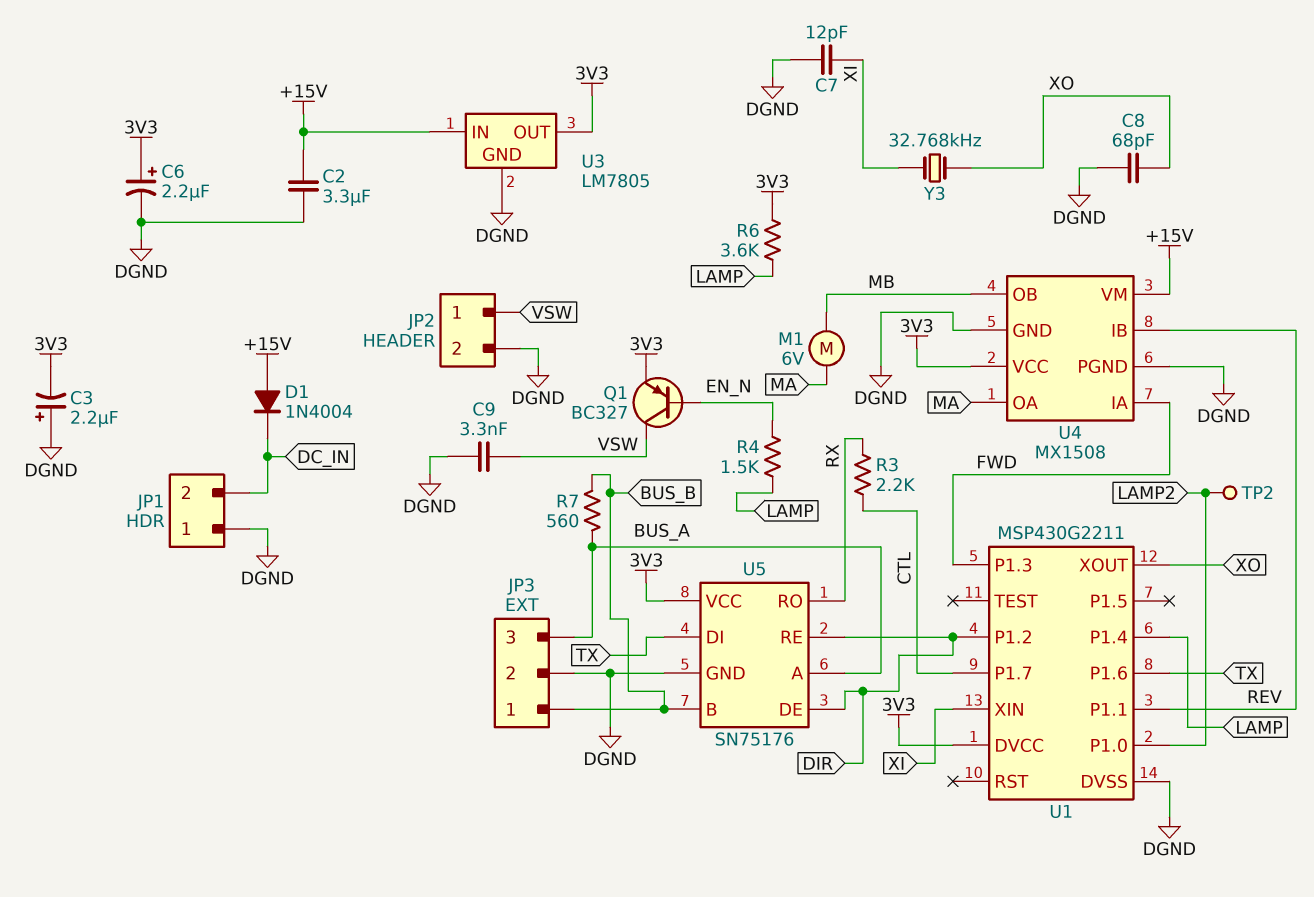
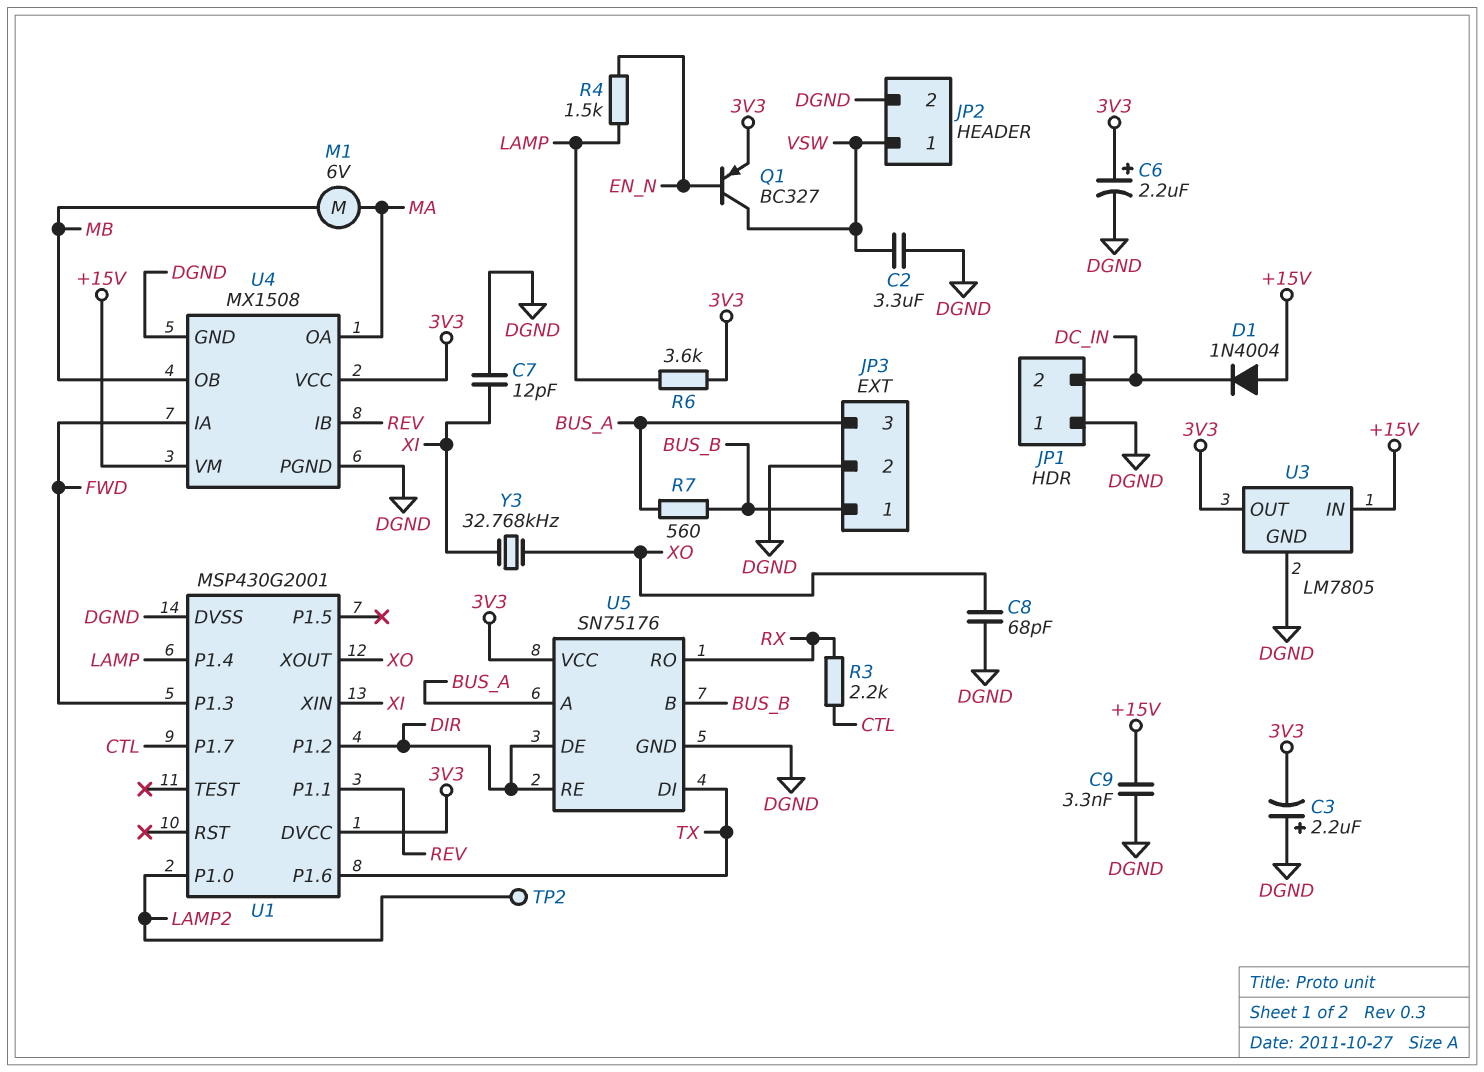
C2: 3.3uF (+15V, DGND) -> 3.3uF (DGND, VSW)
C9: 3.3nF (DGND, VSW) -> 3.3nF (+15V, DGND)
U1: MSP430G2211 -> MSP430G2001

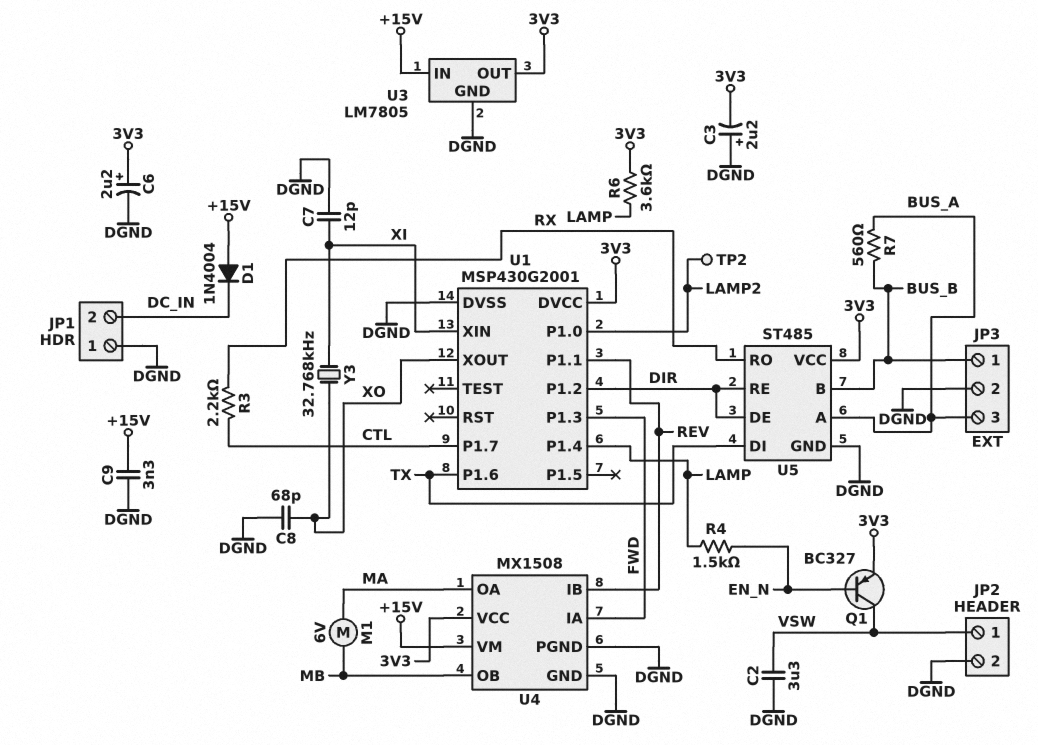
U5: SN75176 -> ST485

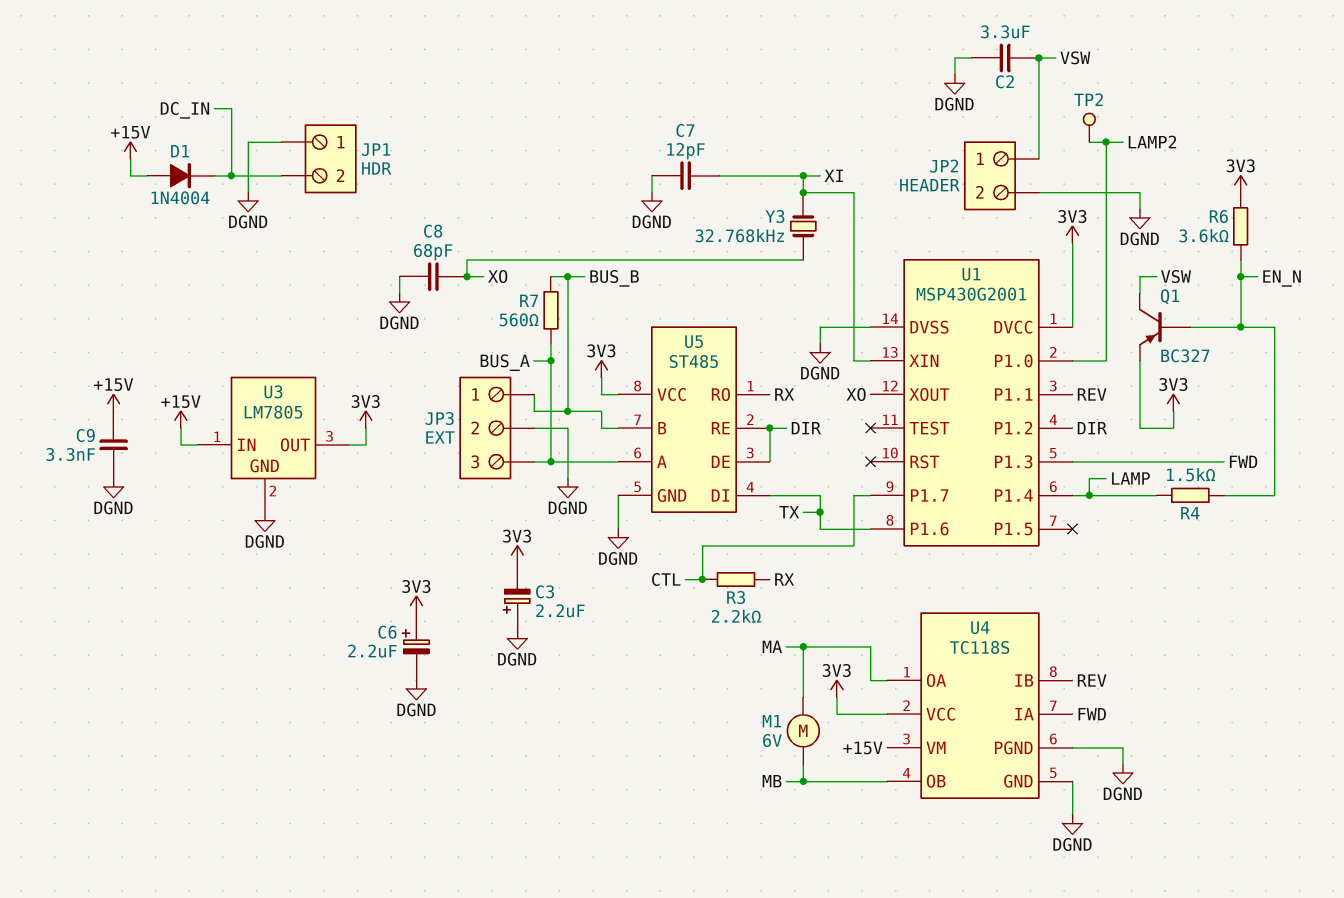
R6: 3.6k (3V3, LAMP) -> 3.6k (3V3, EN_N)
U4: MX1508 -> TC118S

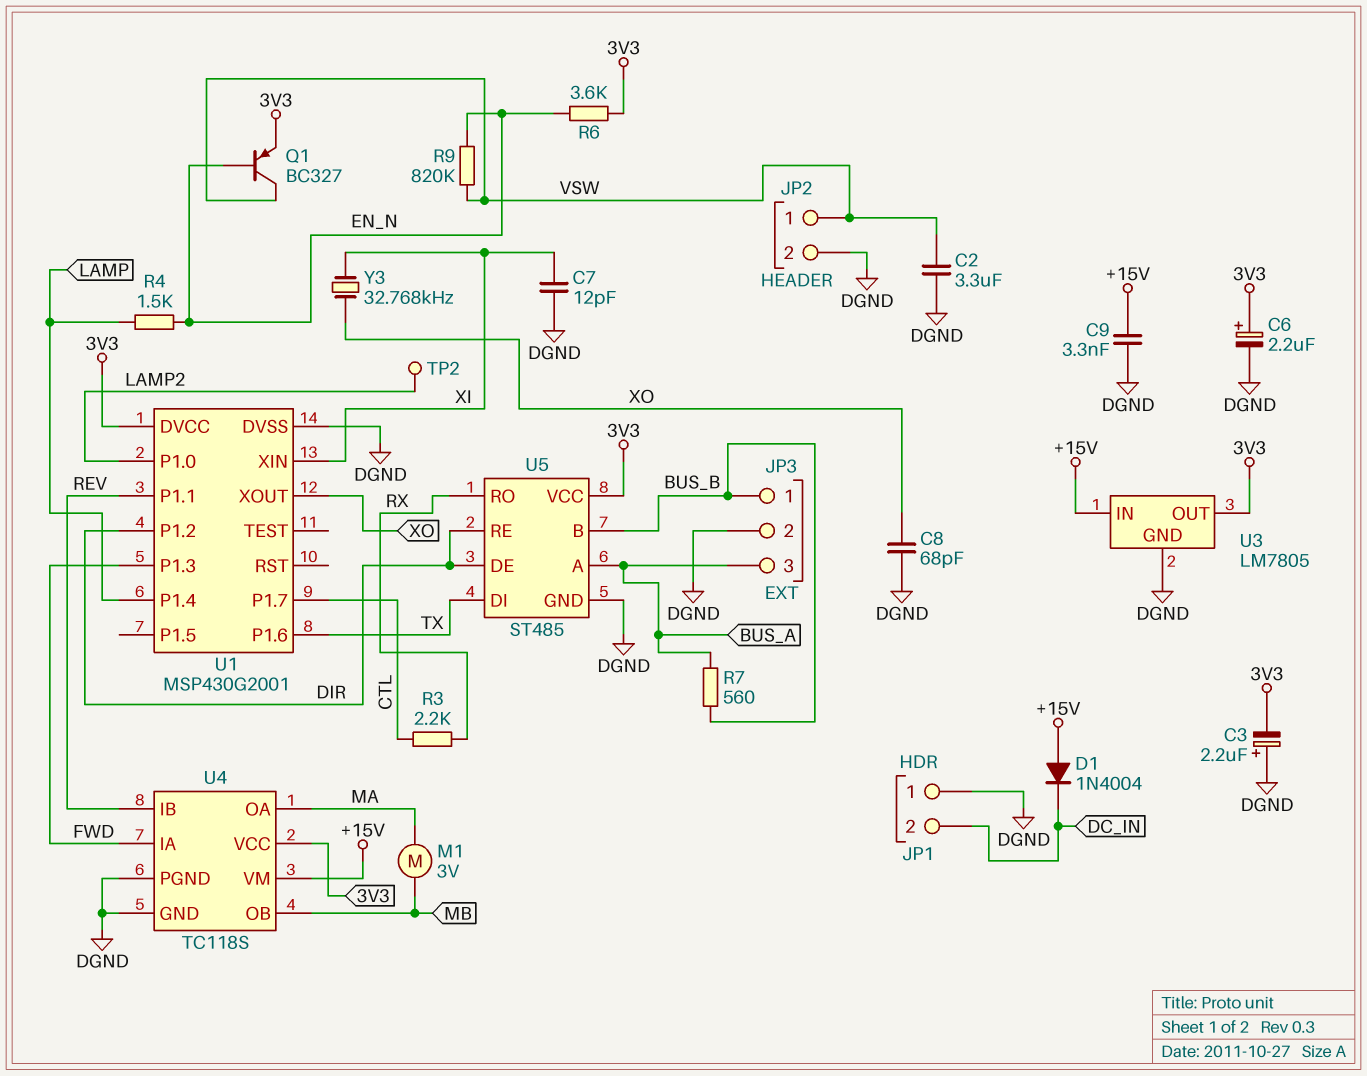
M1: motor 6V (MA, MB) -> motor 3V (MA, MB)
R9: none -> 820k (EN_N, VSW)

